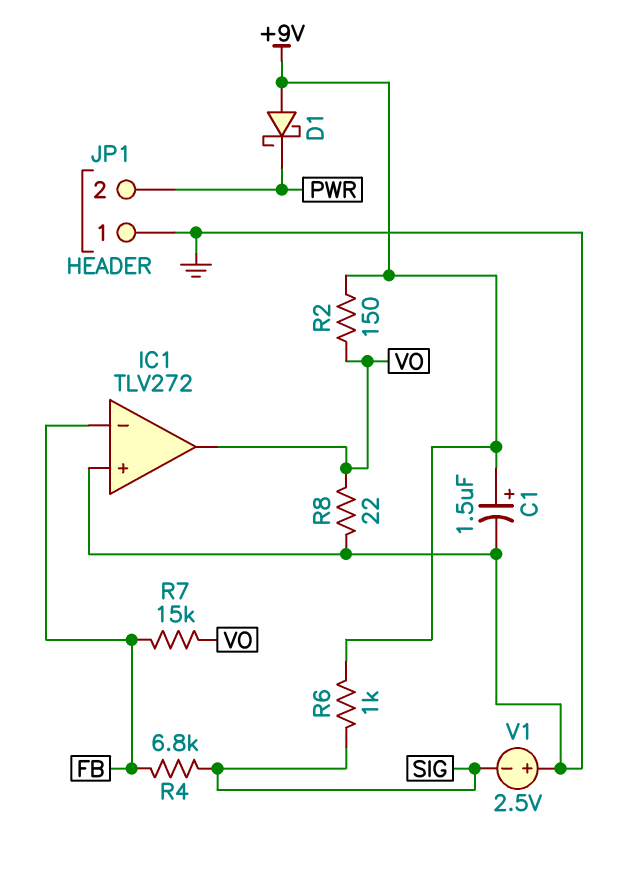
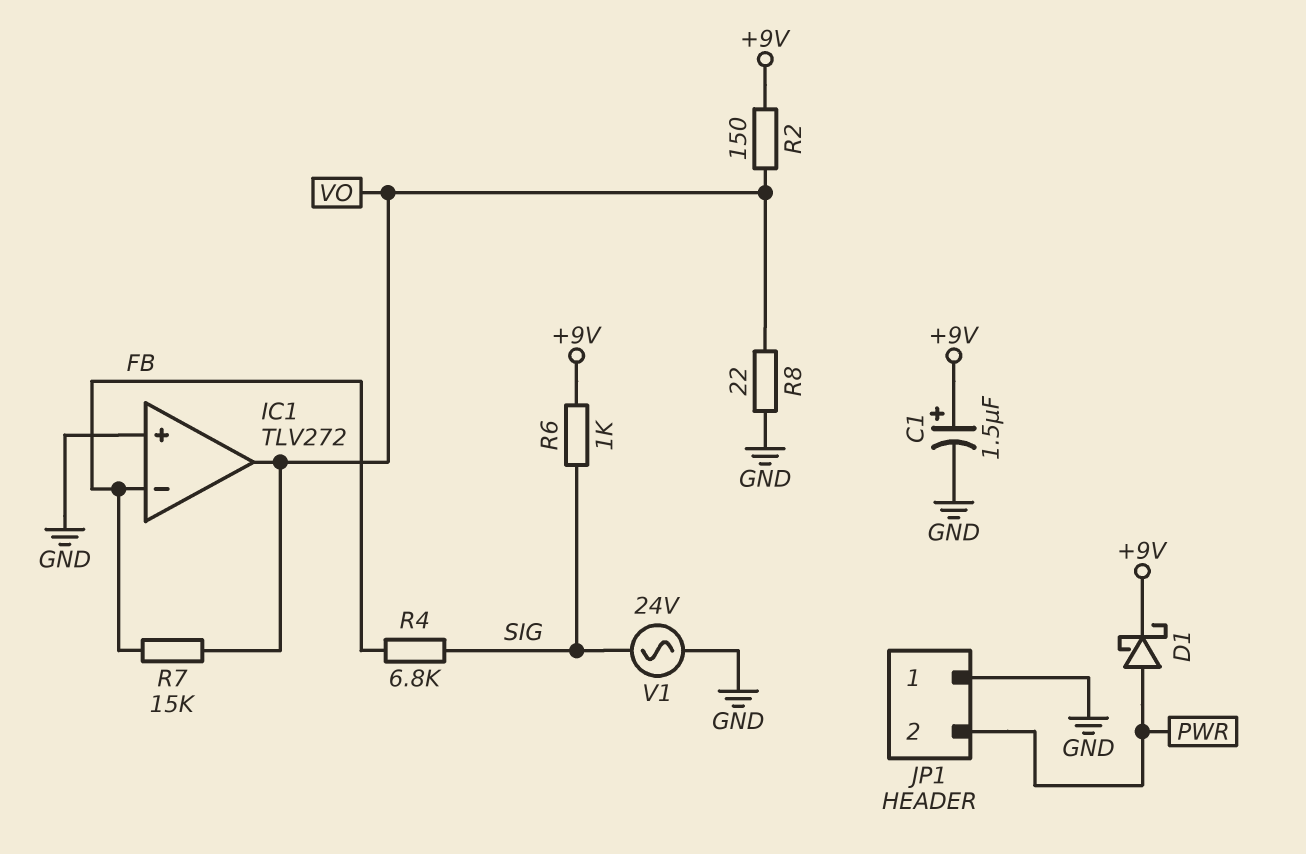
D1: schottky (A +9V, K PWR) -> schottky (A PWR, K +9V)
V1: 2.5V (plus GND, minus SIG) -> AC 24V (GND, SIG)

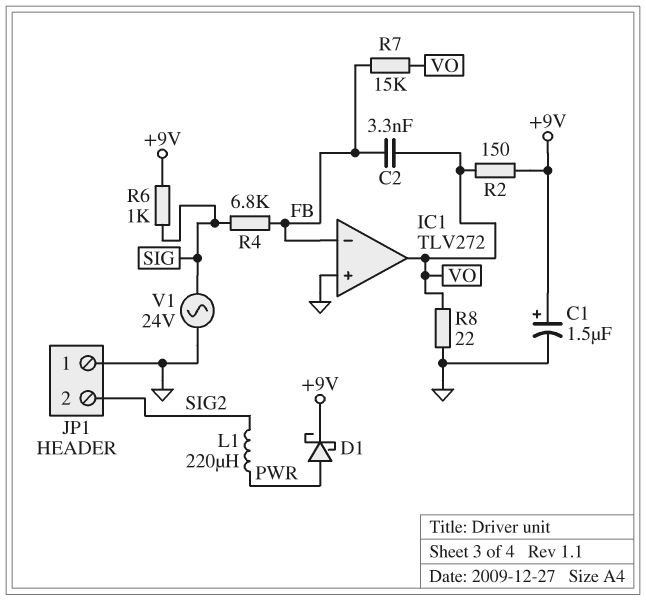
C2: none -> 3.3nF (FB, VO)
JP1 pin 2: PWR -> SIG2
L1: none -> 220uH (PWR, SIG2)

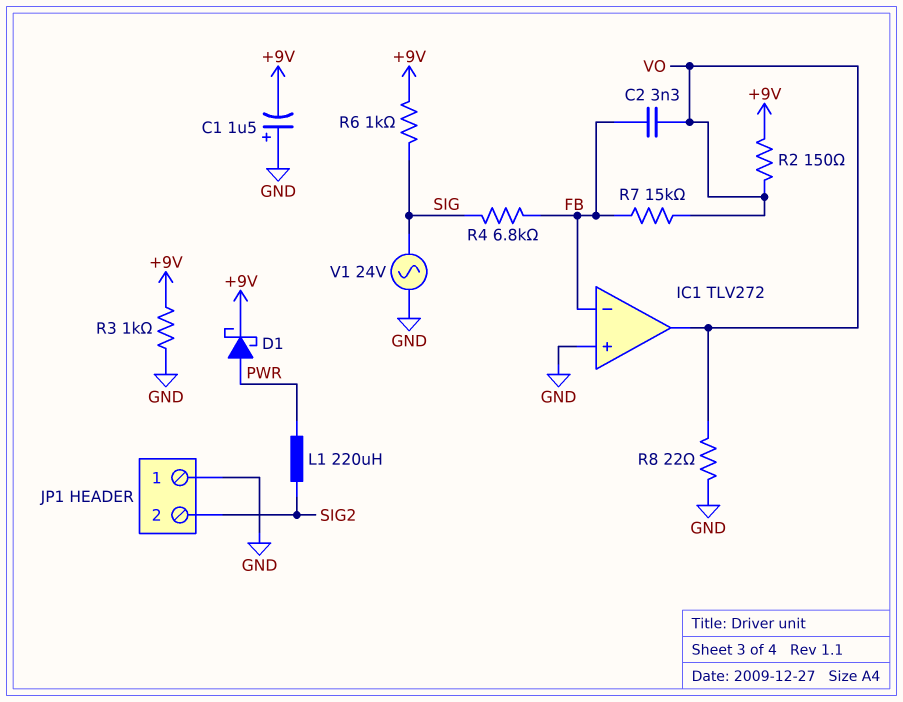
C1: 1.5uF (plus +9V, minus GND) -> 1.5uF (plus GND, minus +9V)
R3: none -> 1k (+9V, GND)

